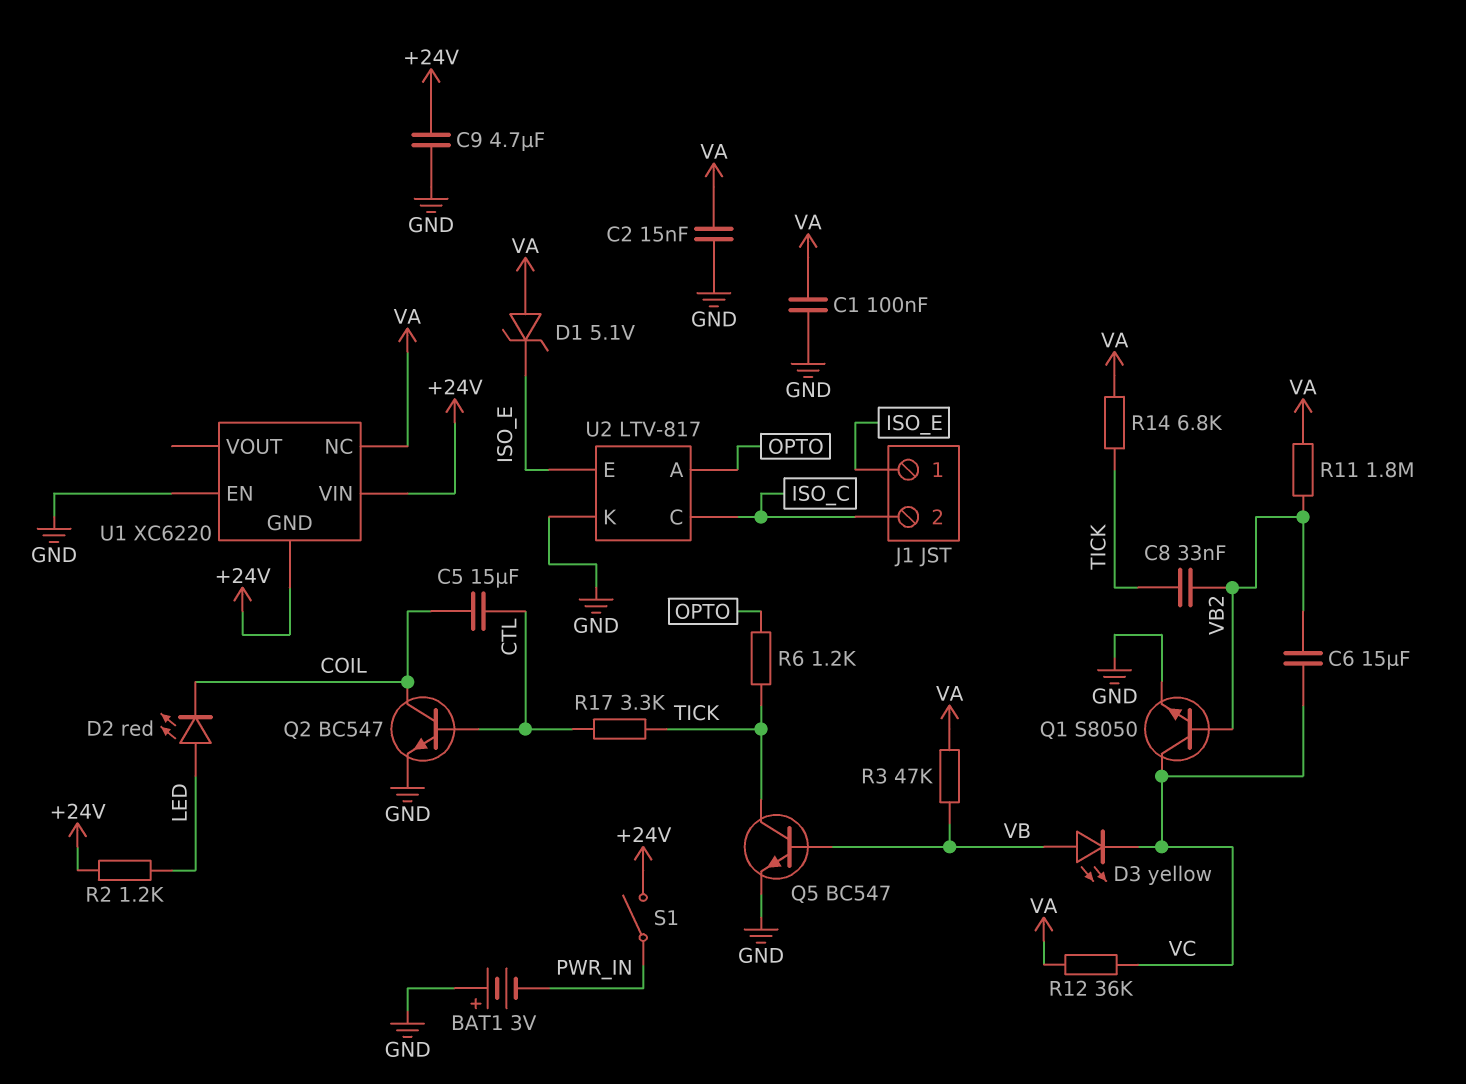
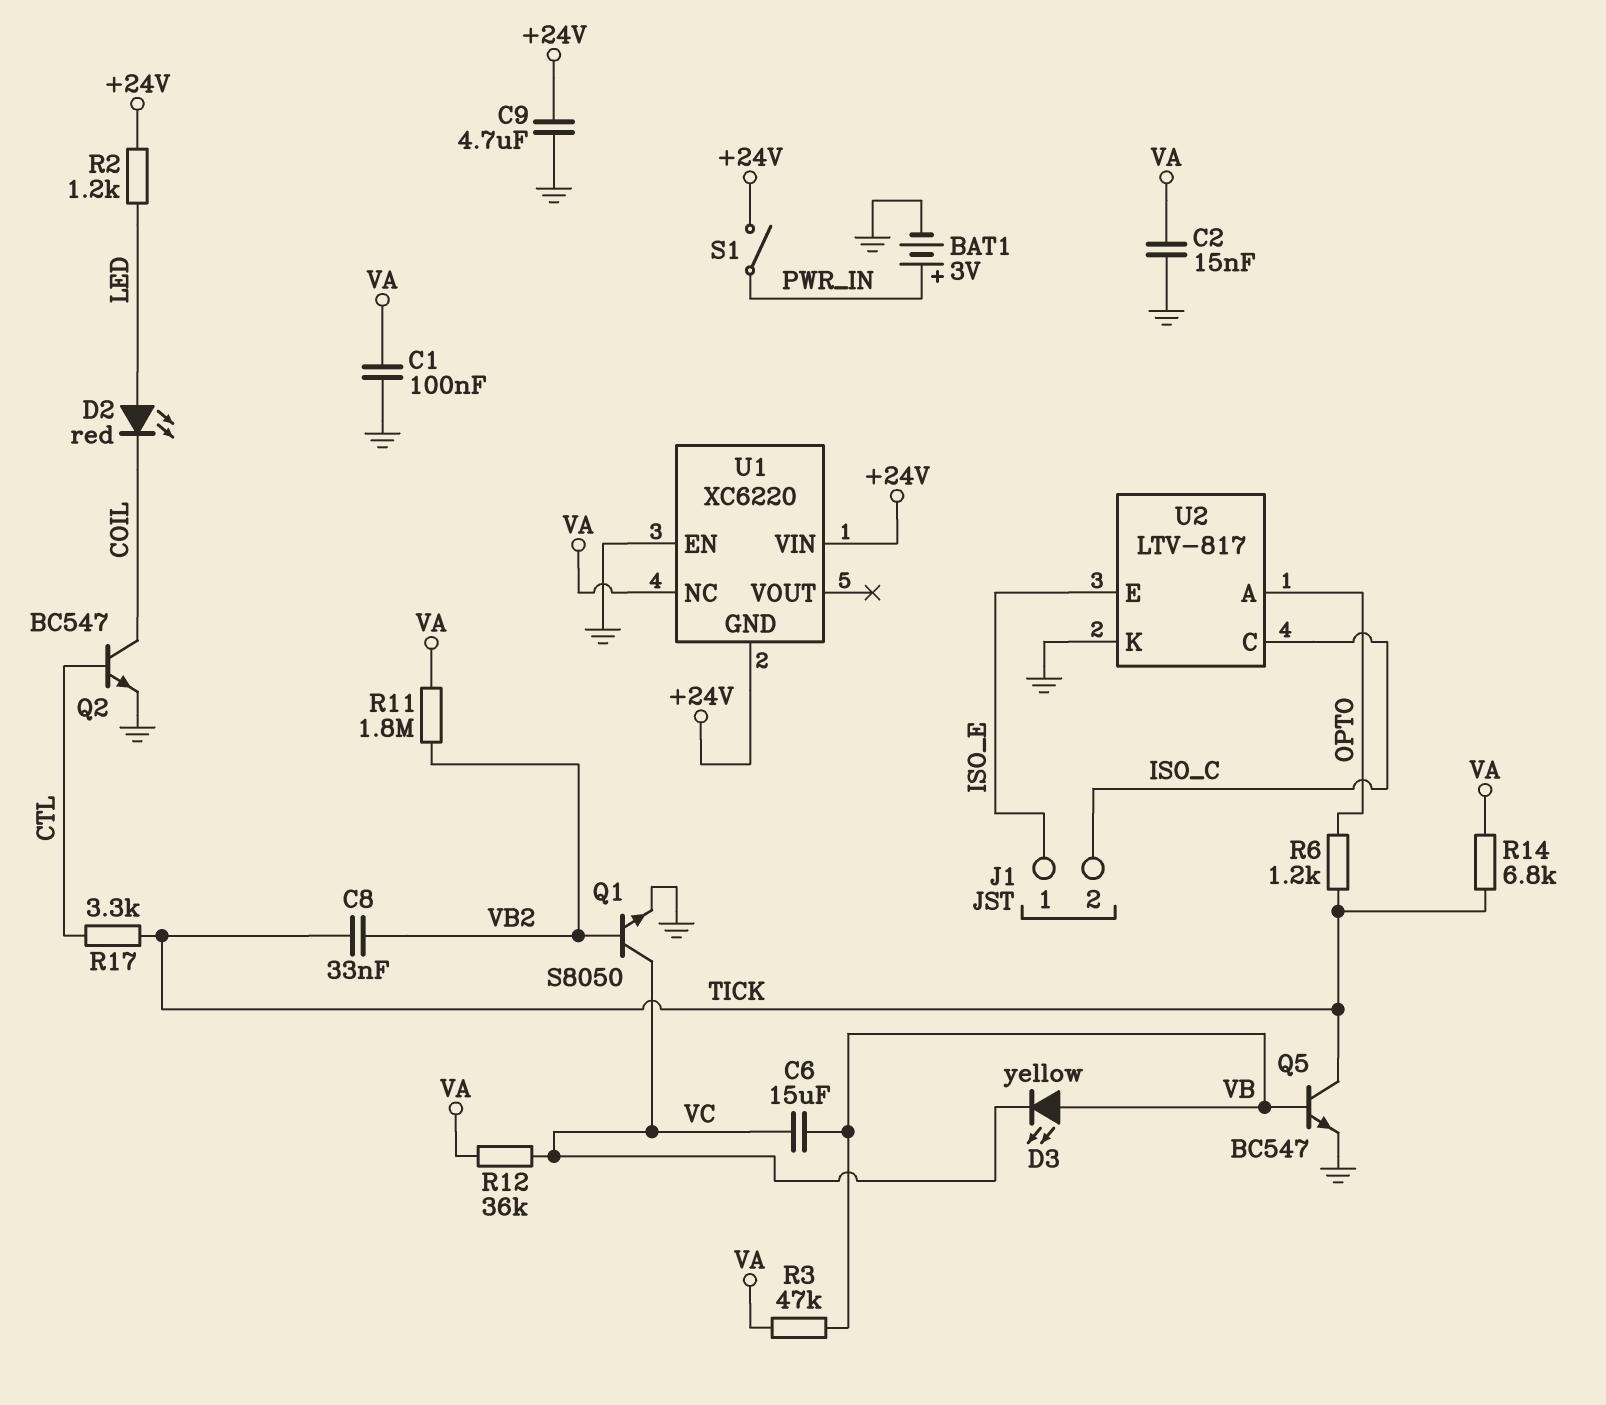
BAT1: 3V (plus GND, minus PWR_IN) -> 3V (plus PWR_IN, minus GND)
C5: 15uF (COIL, CTL) -> none
C6: 15uF (VB2, VC) -> 15uF (VB, VC)
D1: zener 5.1V (A VA, K ISO_E) -> none

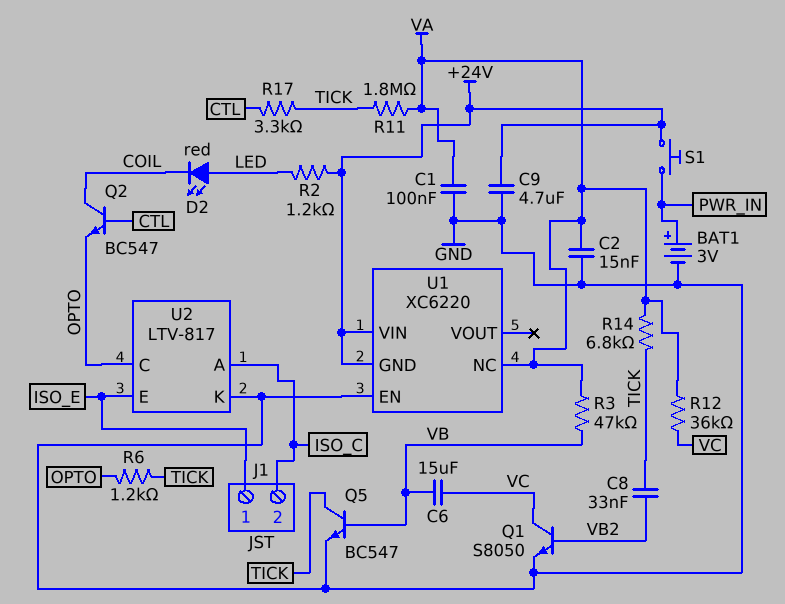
D3: LED yellow (A VB, K VC) -> none
Q2: NPN BC547 (B CTL, C COIL, E GND) -> NPN BC547 (B CTL, C COIL, E OPTO)
R11: 1.8M (VA, VB2) -> 1.8M (TICK, VA)
S1: switch (+24V, PWR_IN) -> button (+24V, PWR_IN)
U2 pin A: OPTO -> ISO_C
U2 pin C: ISO_C -> OPTO

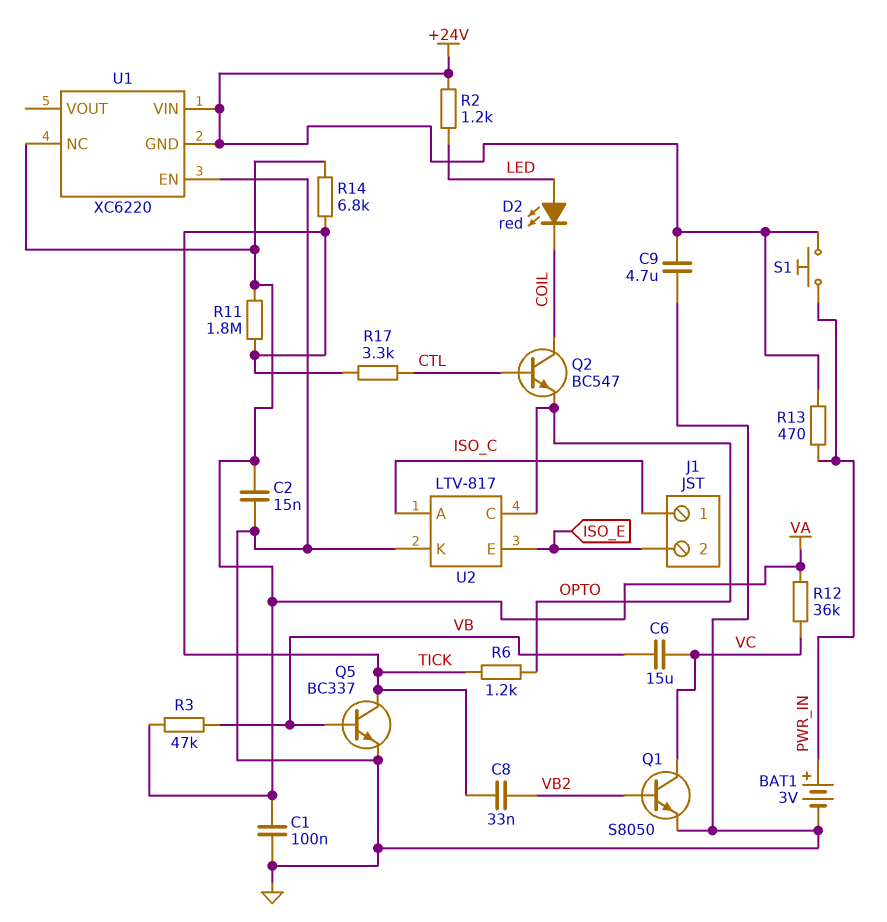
J1 pin 1: ISO_E -> ISO_C
J1 pin 2: ISO_C -> ISO_E
Q5: NPN BC547 (B VB, C TICK, E GND) -> NPN BC337 (B VB, C TICK, E GND)
R13: none -> 470 (+24V, PWR_IN)

